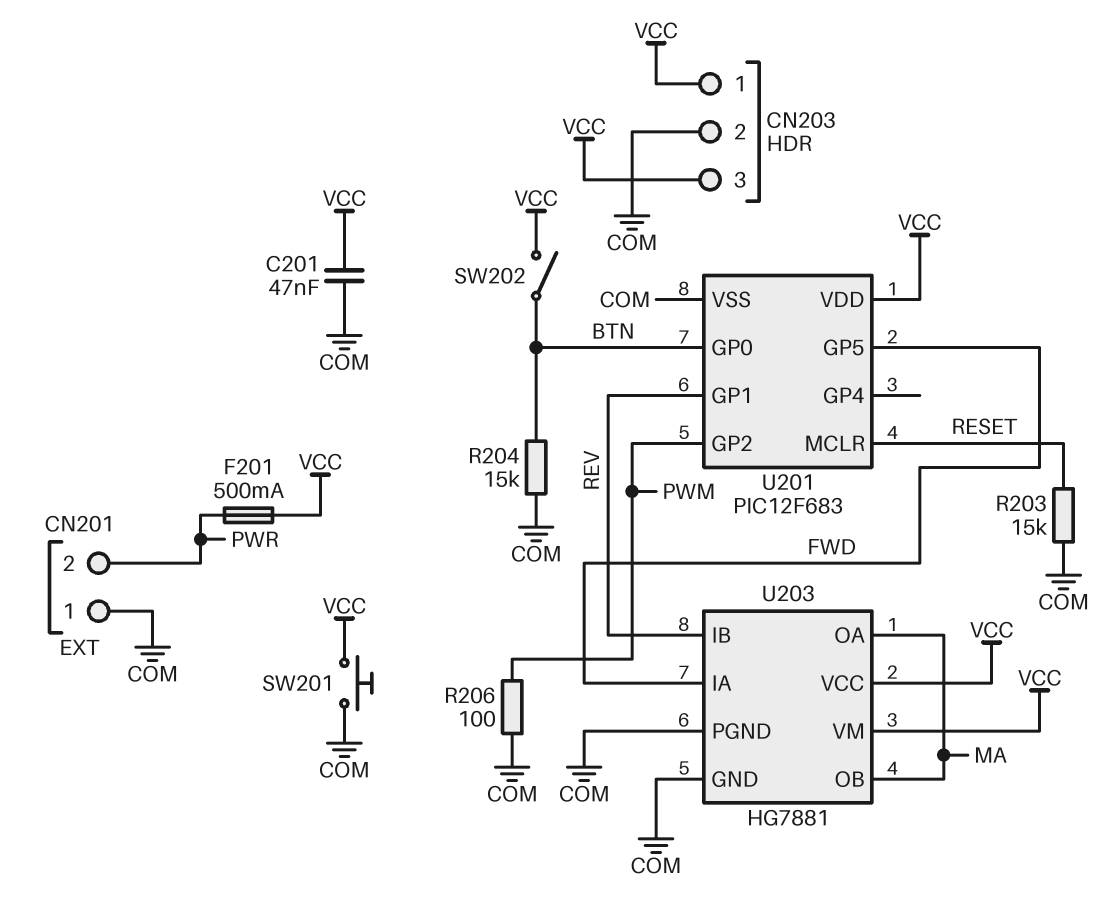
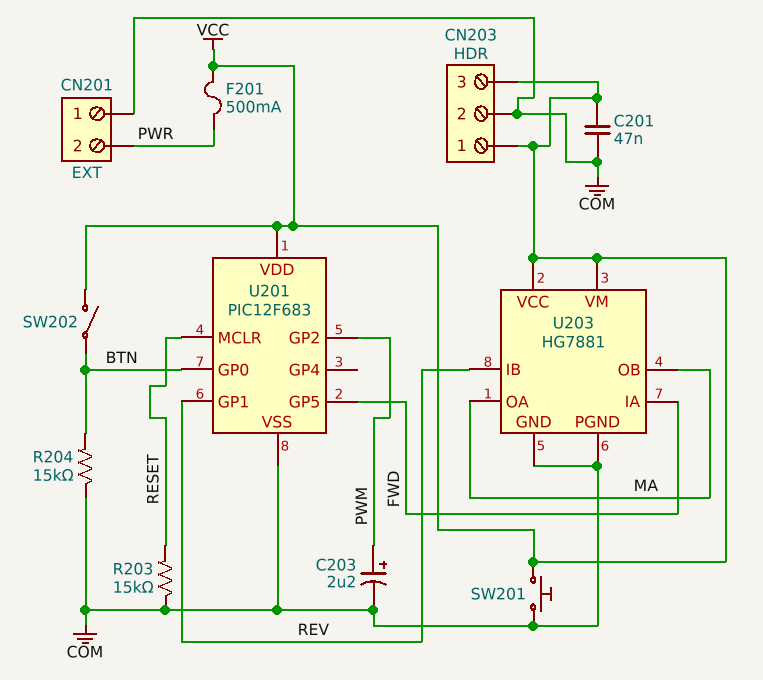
C203: none -> 2.2uF (plus PWM, minus COM)
R206: 100 (COM, PWM) -> none

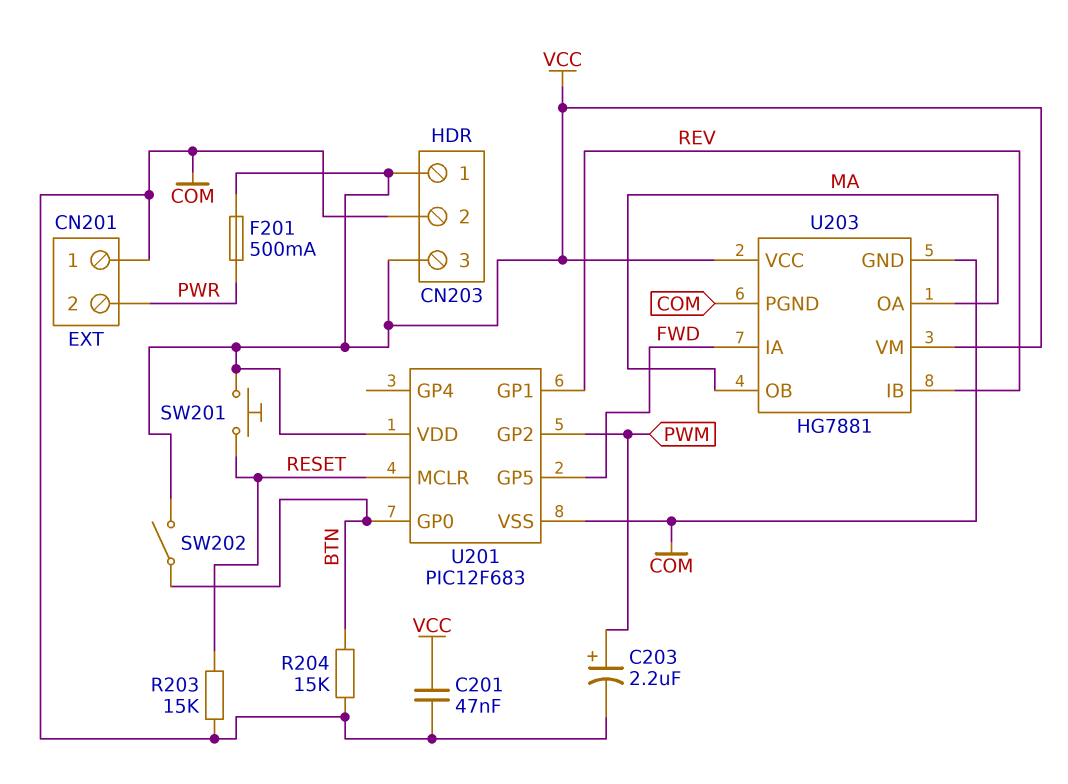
SW201: button (COM, VCC) -> button (RESET, VCC)

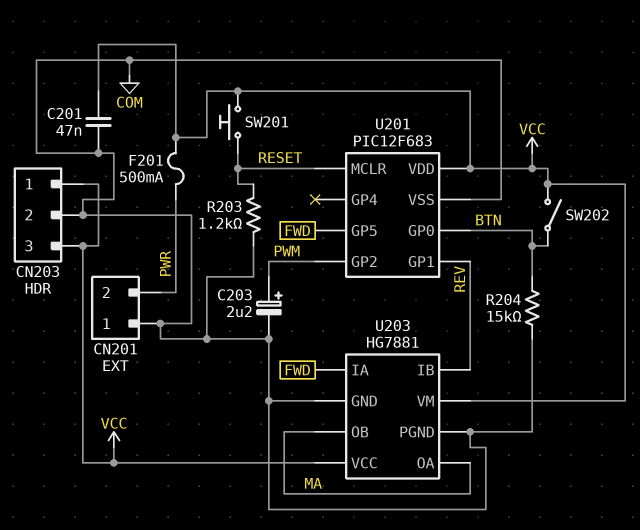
R203: 15k (COM, RESET) -> 1.2k (COM, RESET)

